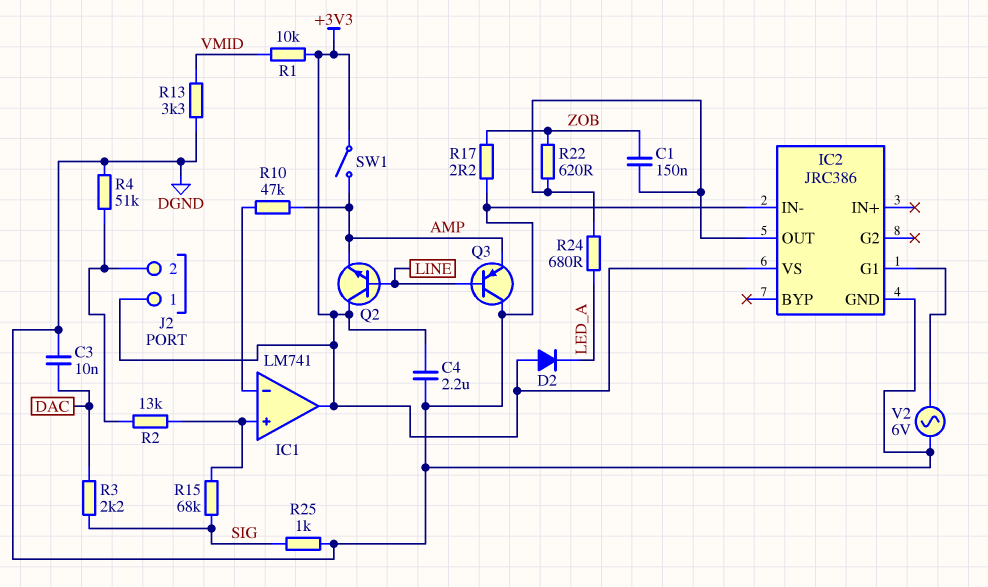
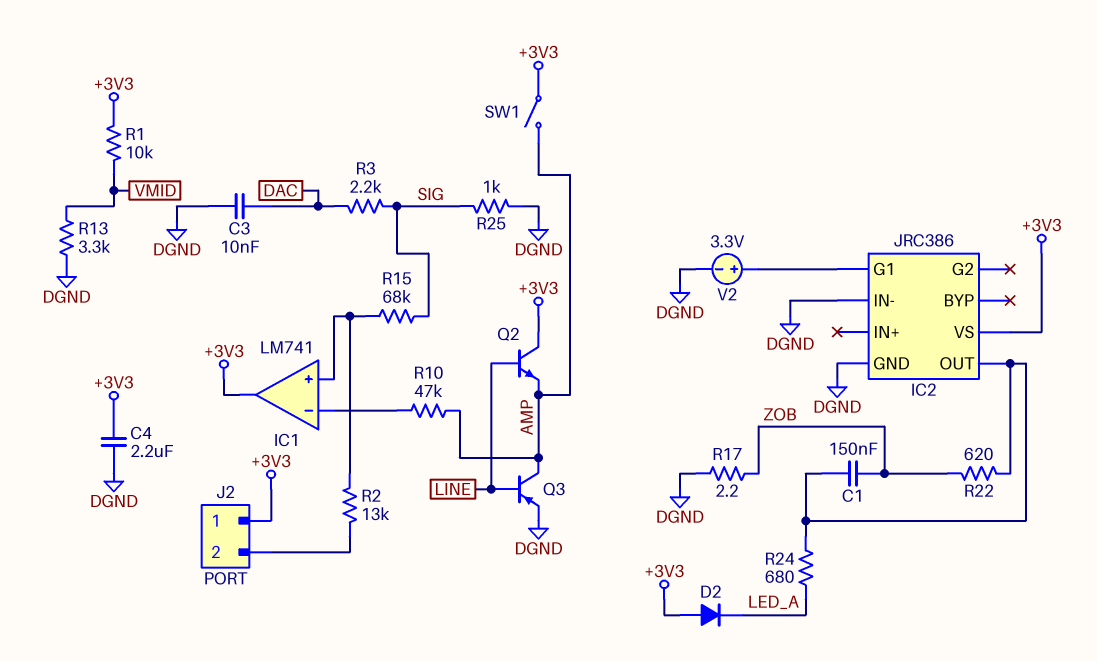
Q3: PNP (B LINE, C DGND, E AMP) -> PNP (B LINE, C AMP, E DGND)
R4: 51k (DGND, J2/2) -> none
V2: AC 6V (DGND, IC2/G1) -> 3.3V (plus IC2/G1, minus DGND)

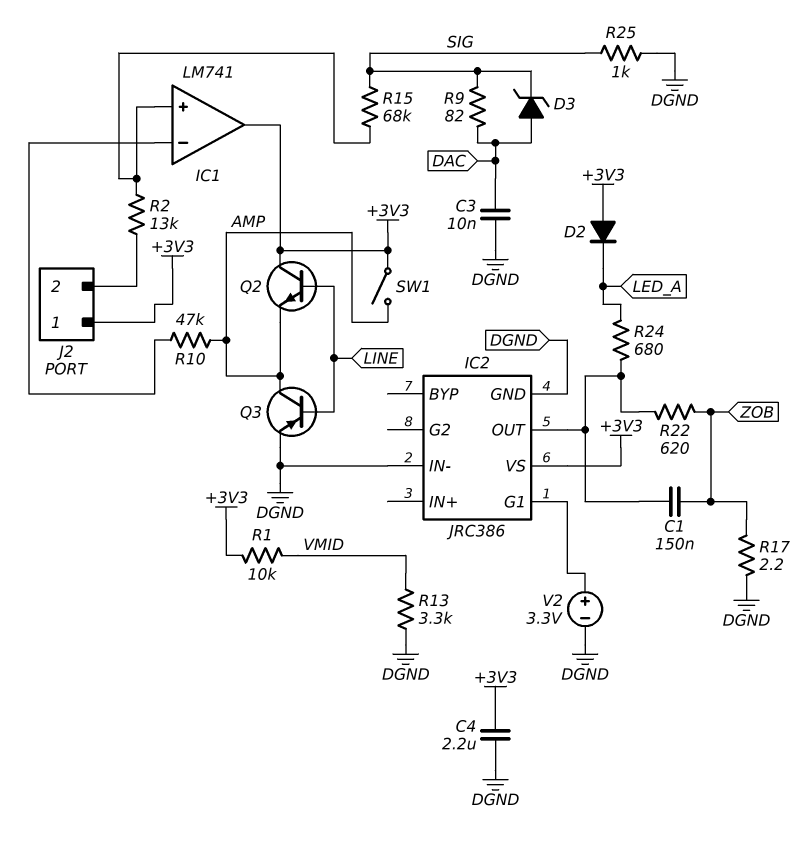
D3: none -> zener (A DAC, K SIG)
R3: 2.2k (DAC, SIG) -> none
R9: none -> 82 (DAC, SIG)

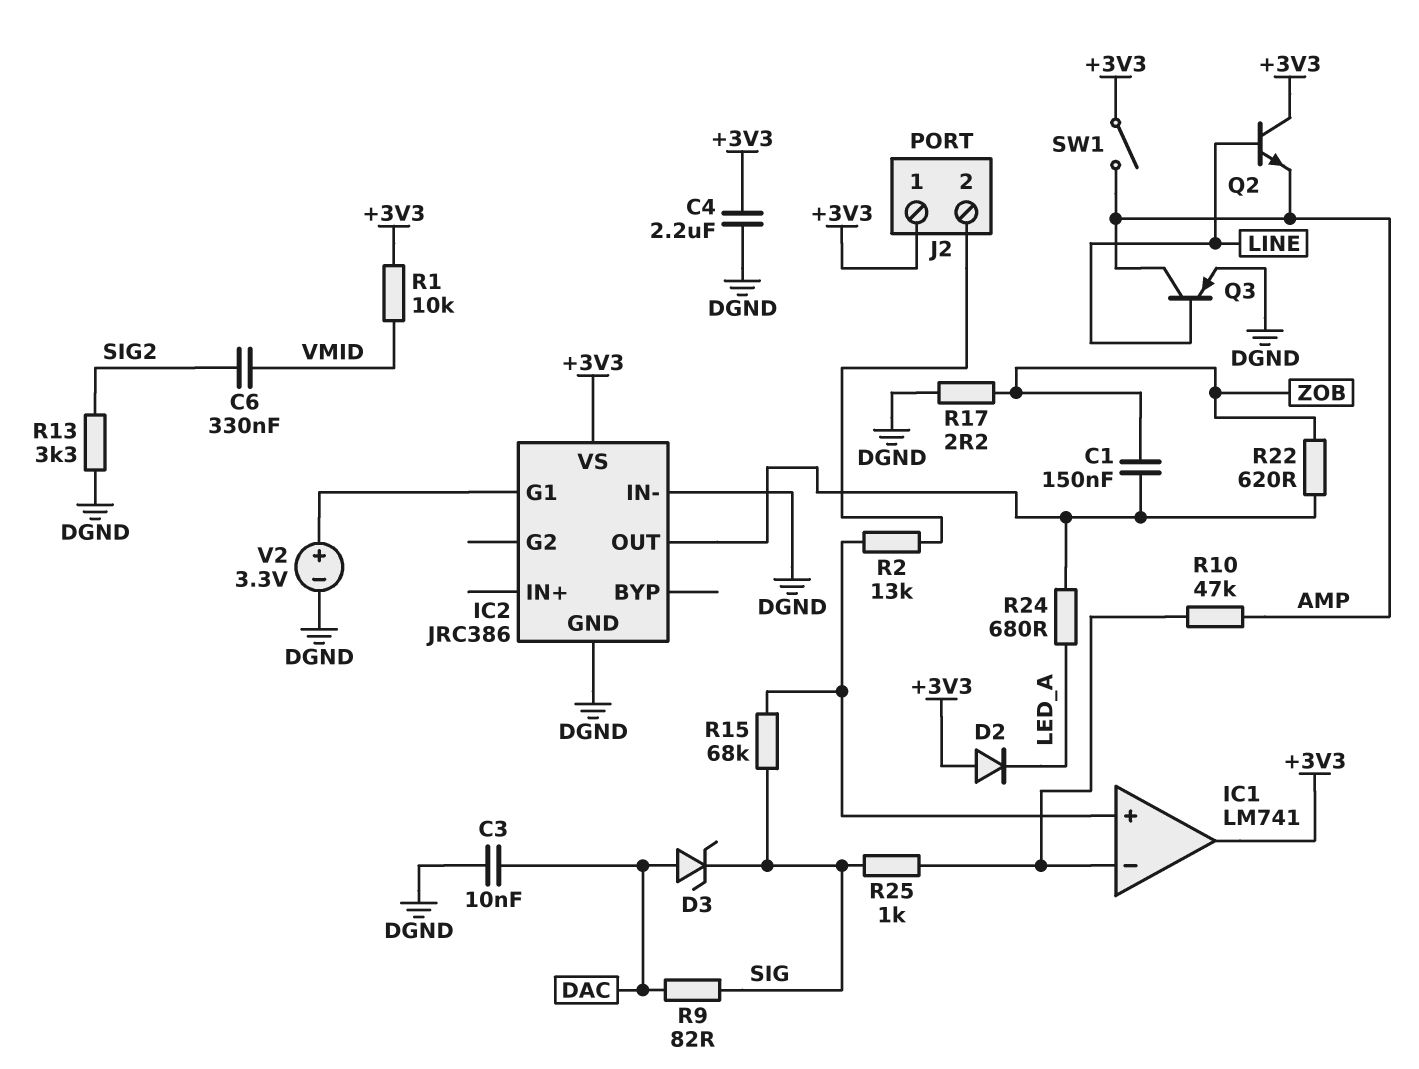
C6: none -> 330nF (SIG2, VMID)
R13: 3.3k (DGND, VMID) -> 3.3k (DGND, SIG2)
R25: 1k (DGND, SIG) -> 1k (IC1/in-, SIG)

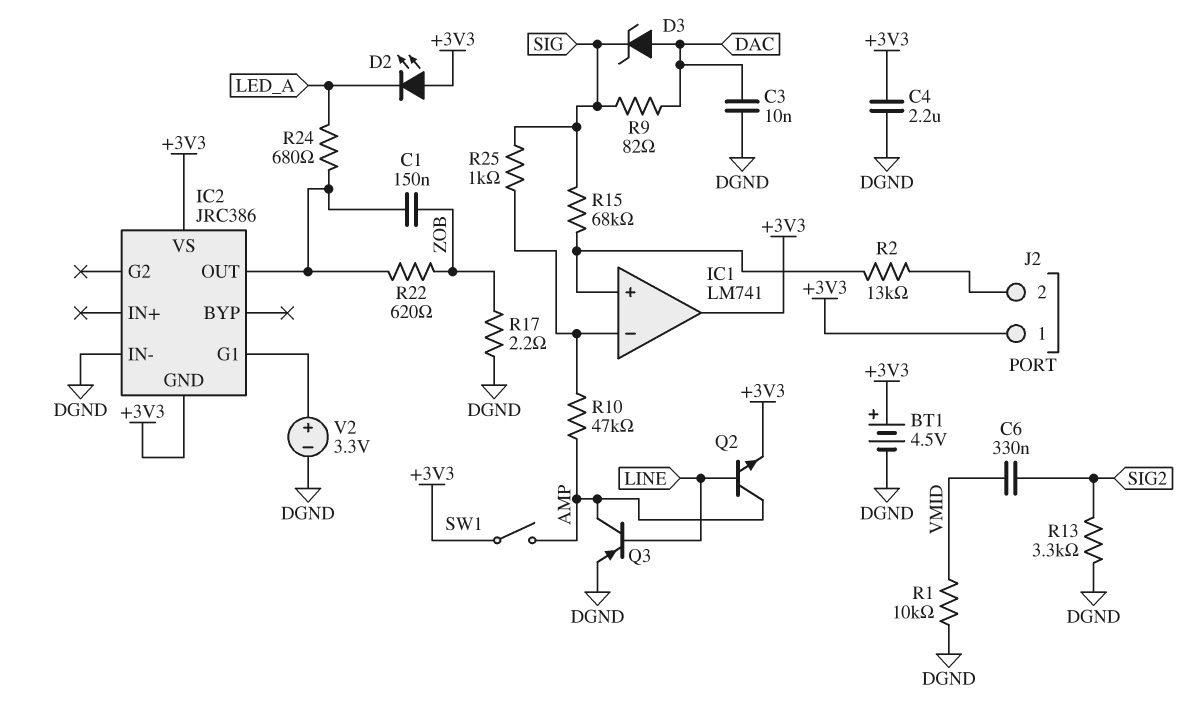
BT1: none -> 4.5V (plus +3V3, minus DGND)
D2: diode (A +3V3, K LED_A) -> LED (A +3V3, K LED_A)
IC2 pin GND: DGND -> +3V3
Q2: NPN (B LINE, C +3V3, E AMP) -> NPN (B LINE, C AMP, E +3V3)
R1: 10k (+3V3, VMID) -> 10k (DGND, VMID)

